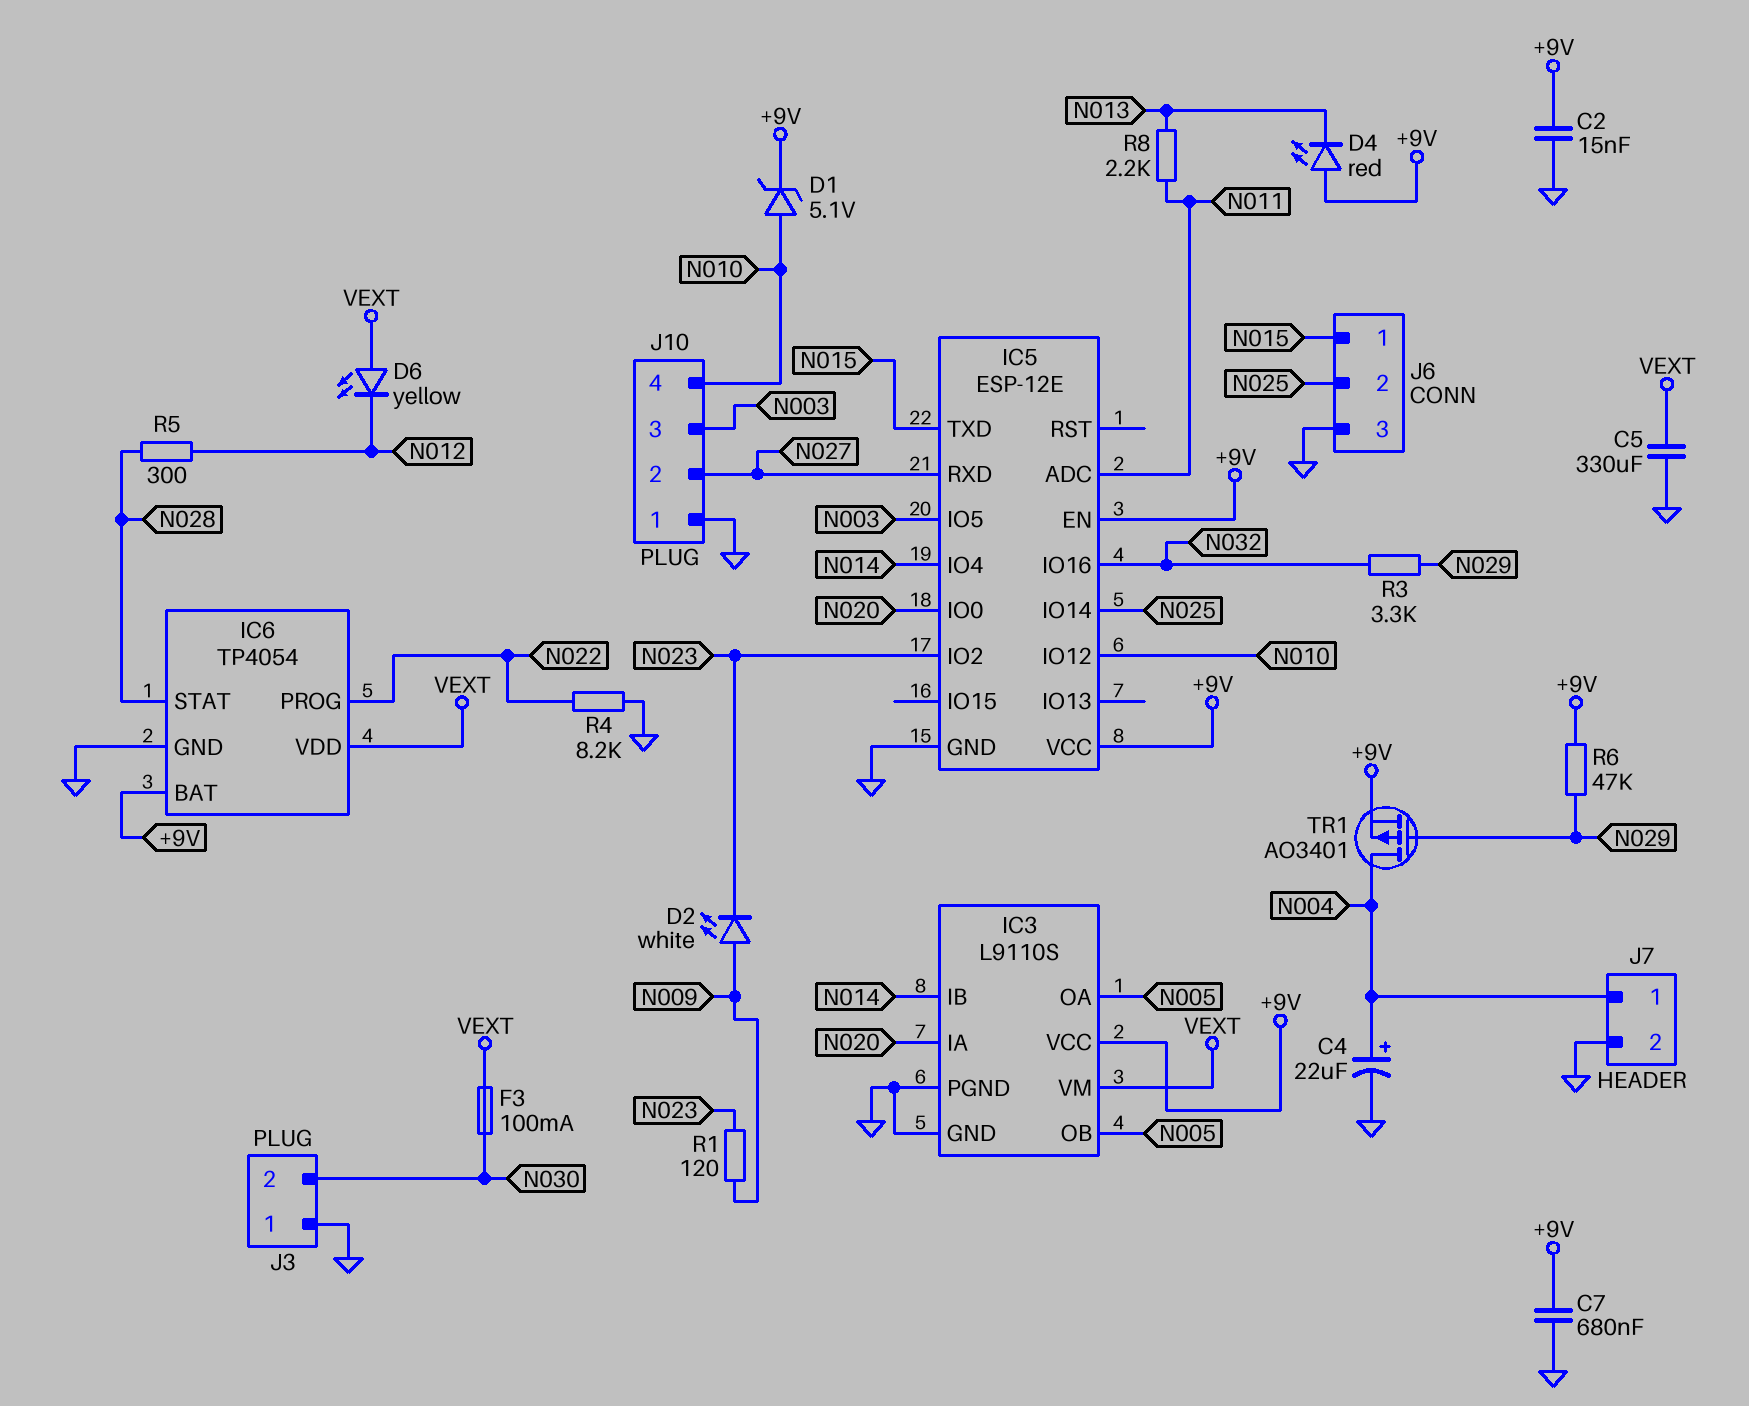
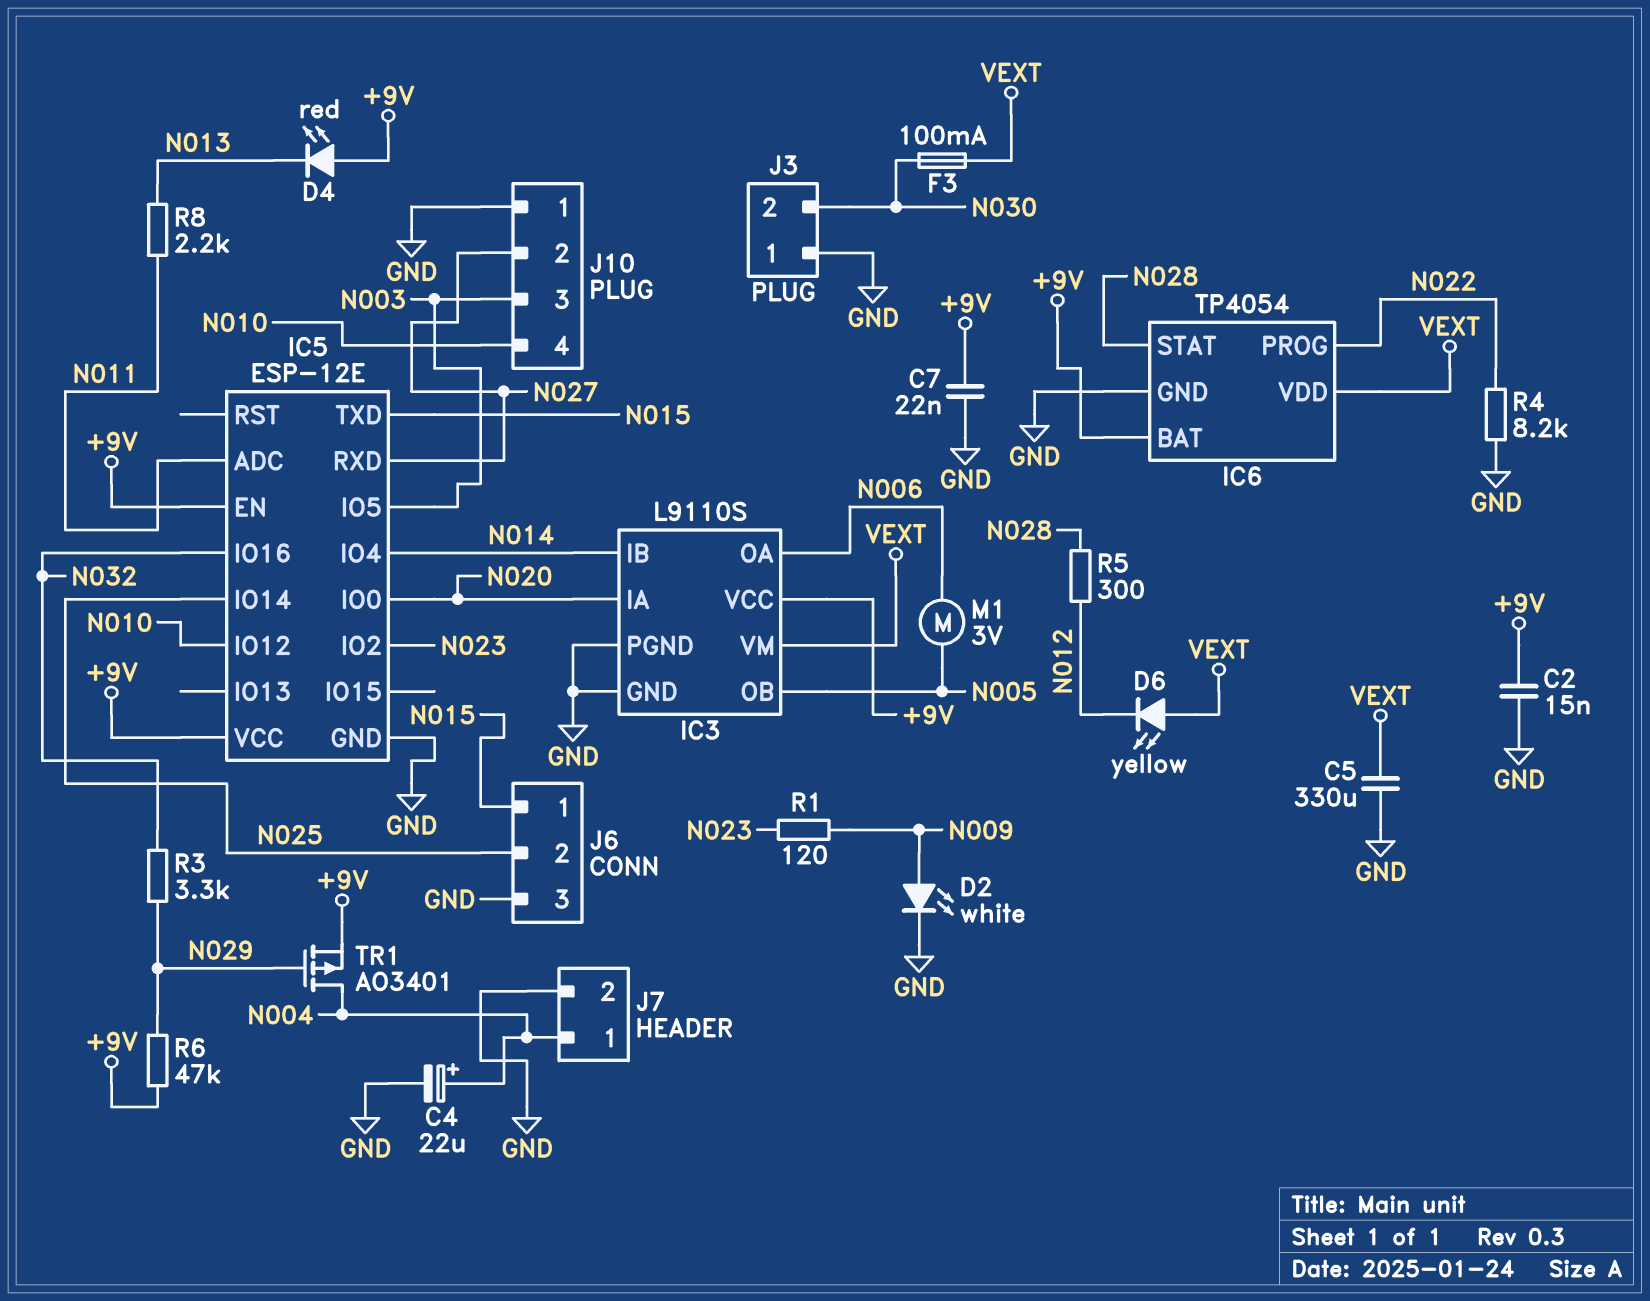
C7: 680nF (+9V, GND) -> 22nF (+9V, GND)
D1: zener 5.1V (A N010, K +9V) -> none
D2: LED white (A N009, K N023) -> LED white (A N009, K GND)
IC3 pin OA: N005 -> N006
M1: none -> motor 3V (N005, N006)

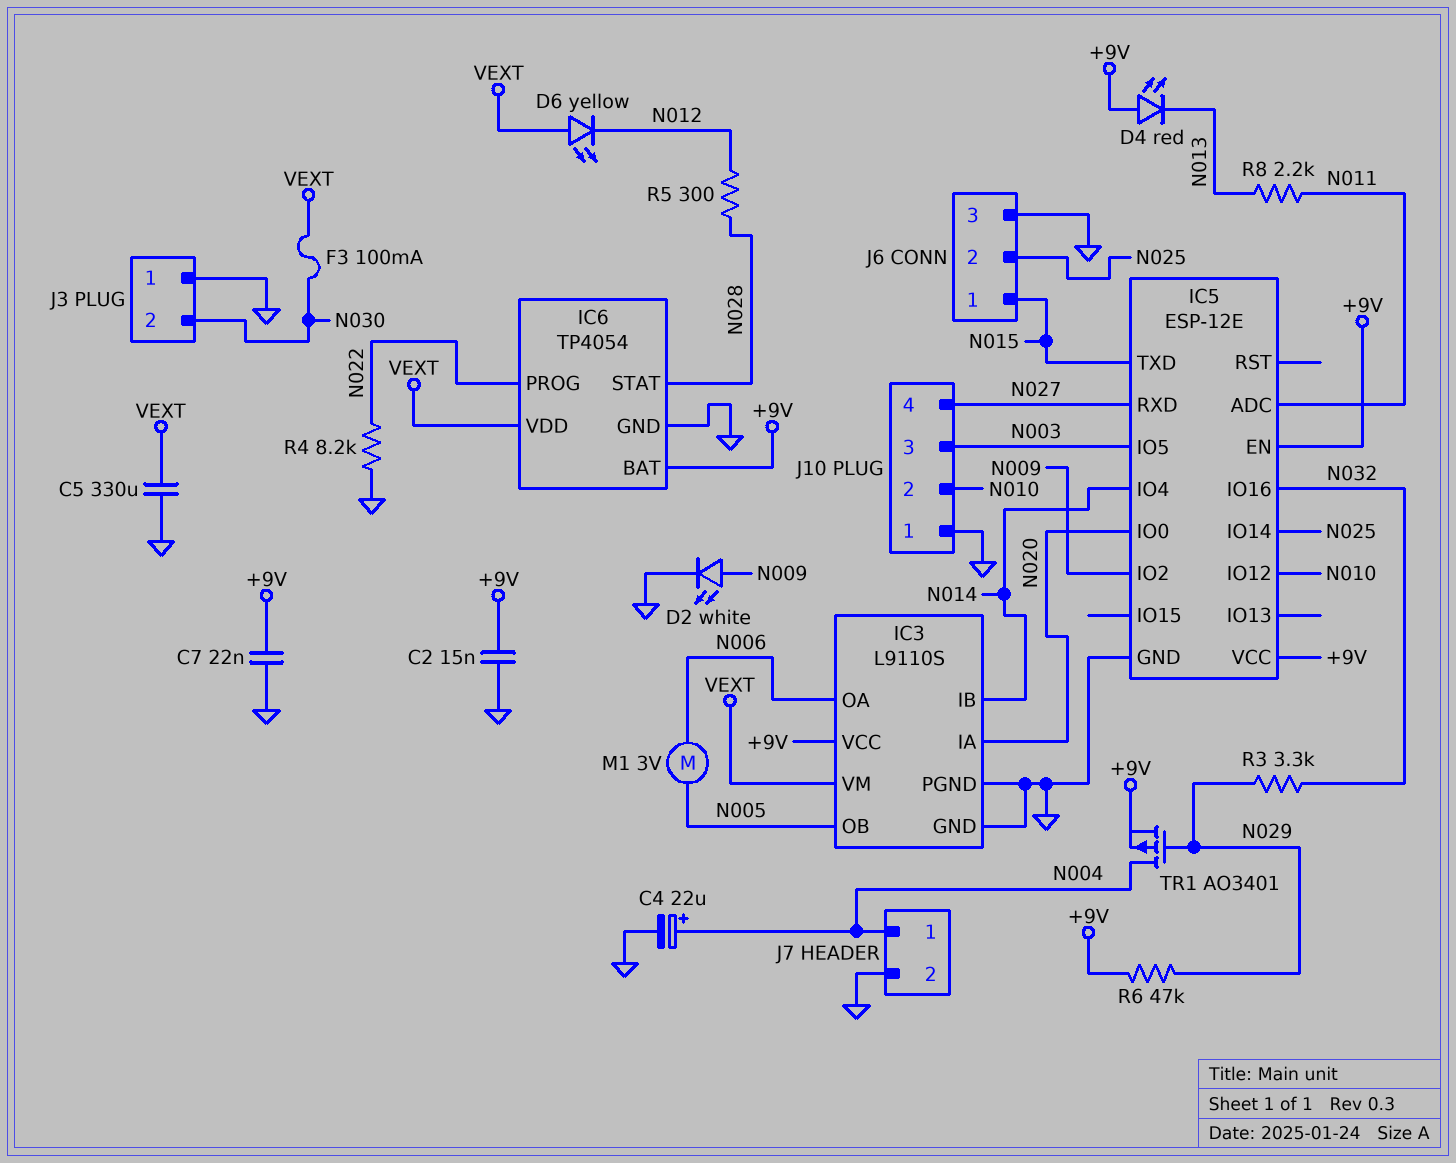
IC5 pin IO2: N023 -> N009
J10 pin 2: N027 -> N010
J10 pin 4: N010 -> N027
R1: 120 (N009, N023) -> none

